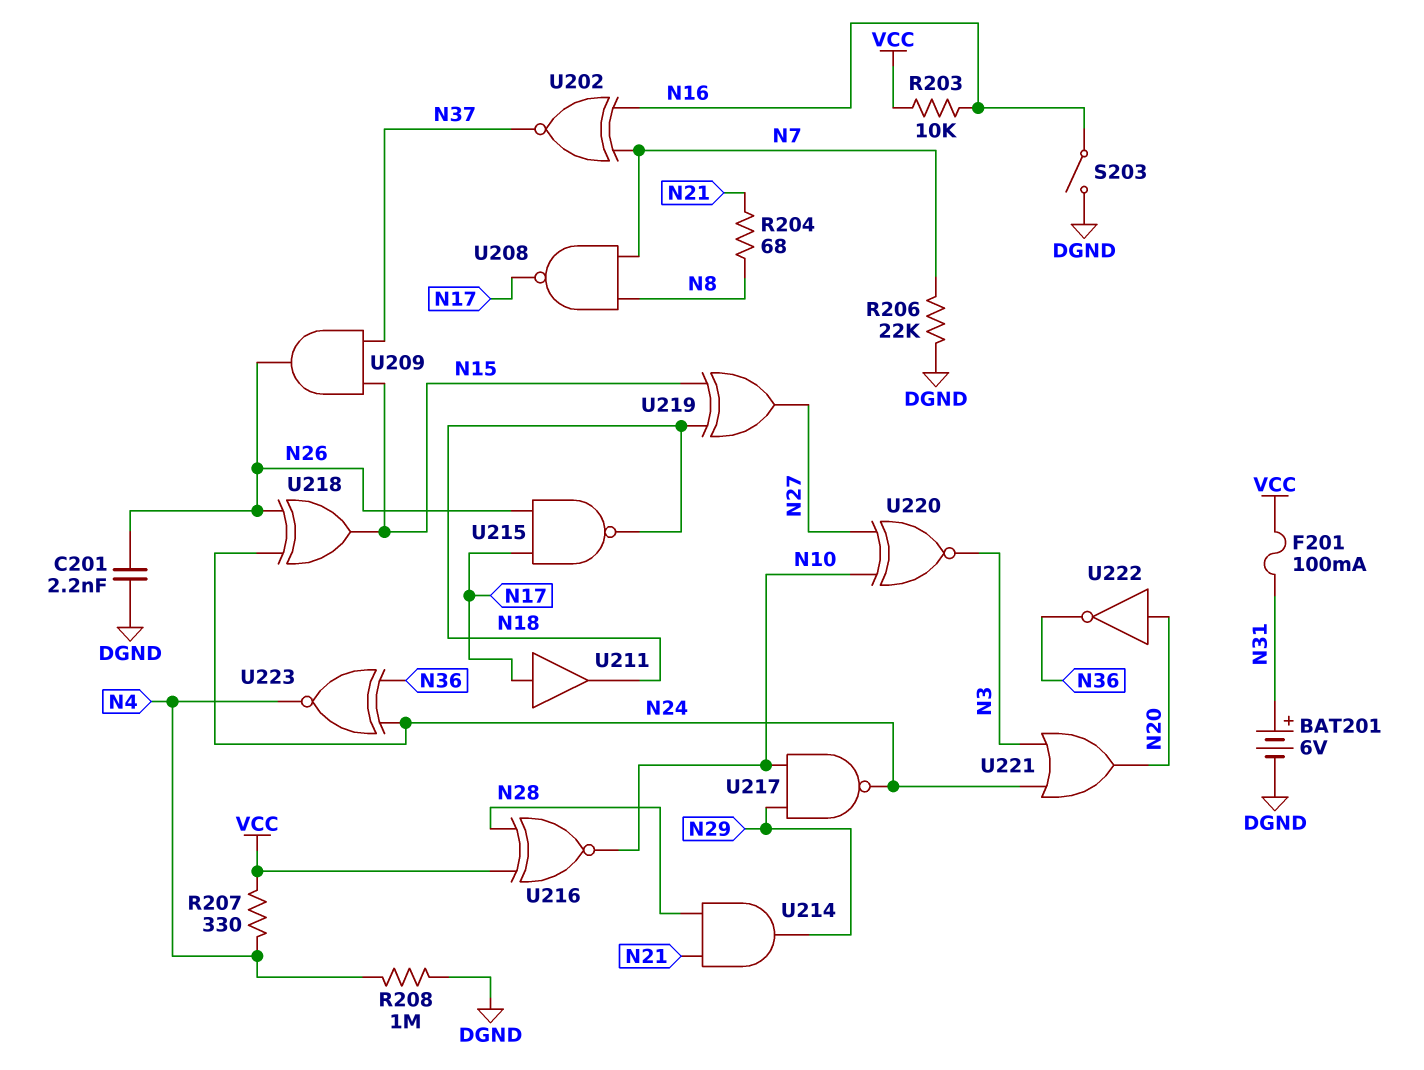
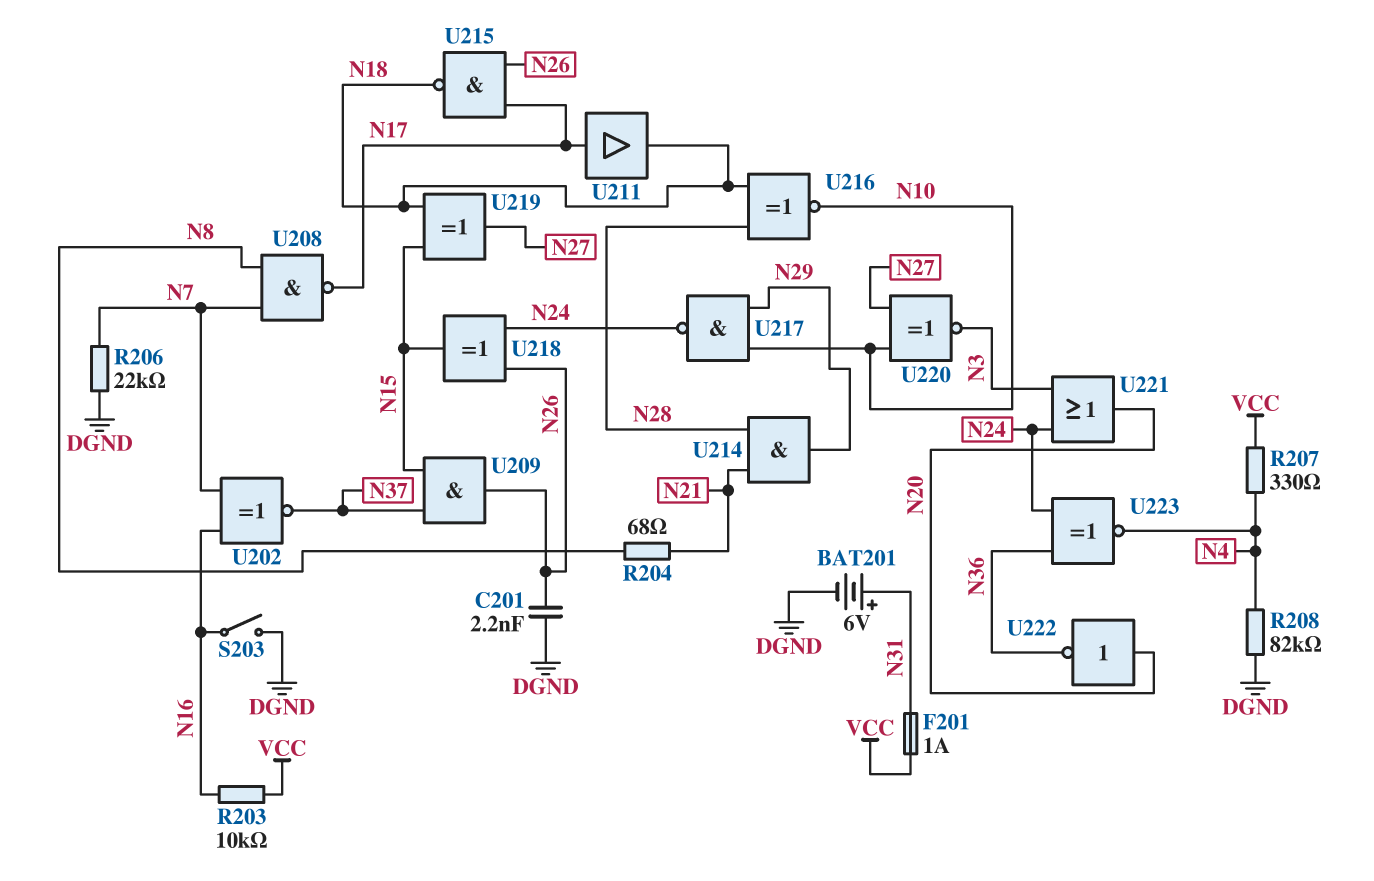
F201: 100mA (N31, VCC) -> 1A (N31, VCC)
R208: 1M (DGND, N4) -> 82k (DGND, N4)
U216: XNOR (in N28, in VCC, out N10) -> XNOR (in N18, in N28, out N10)

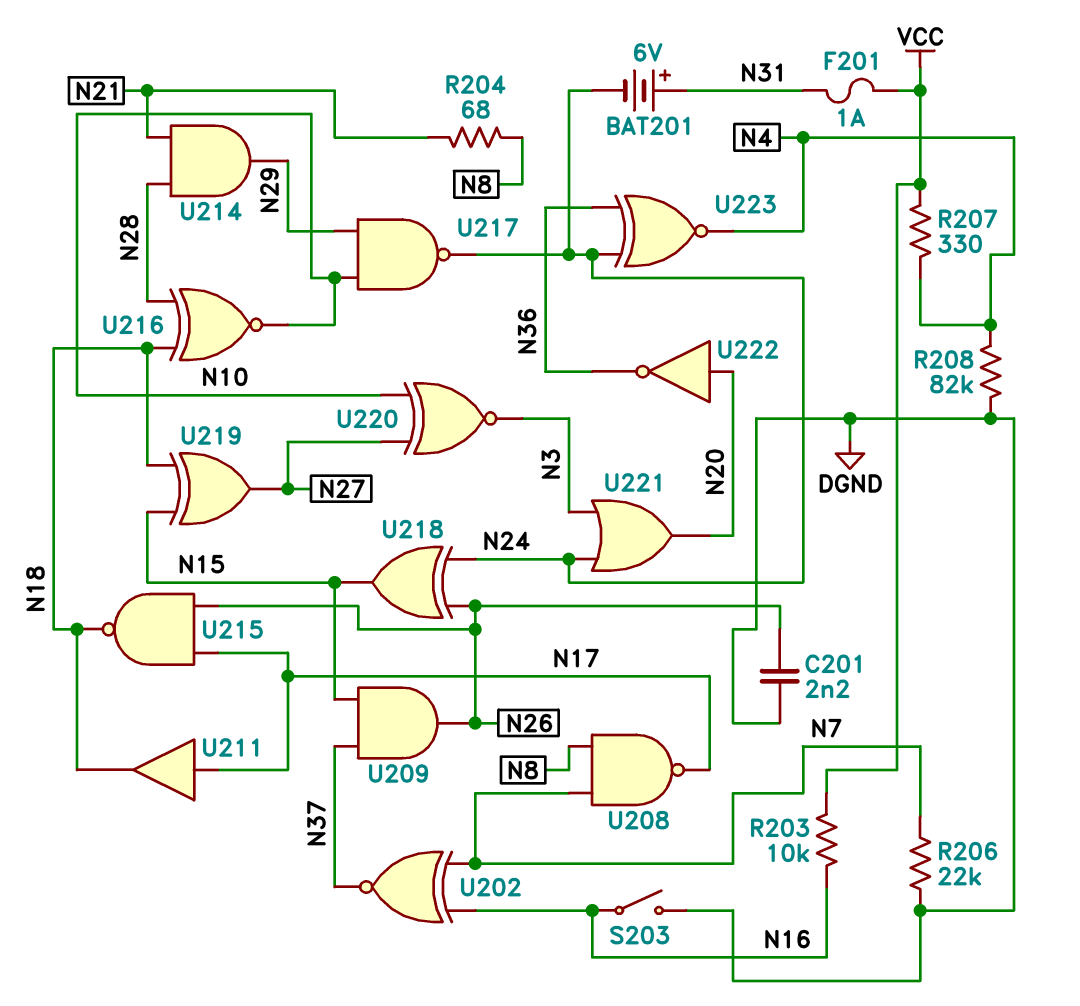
BAT201: 6V (plus N31, minus DGND) -> 6V (plus N31, minus N24)

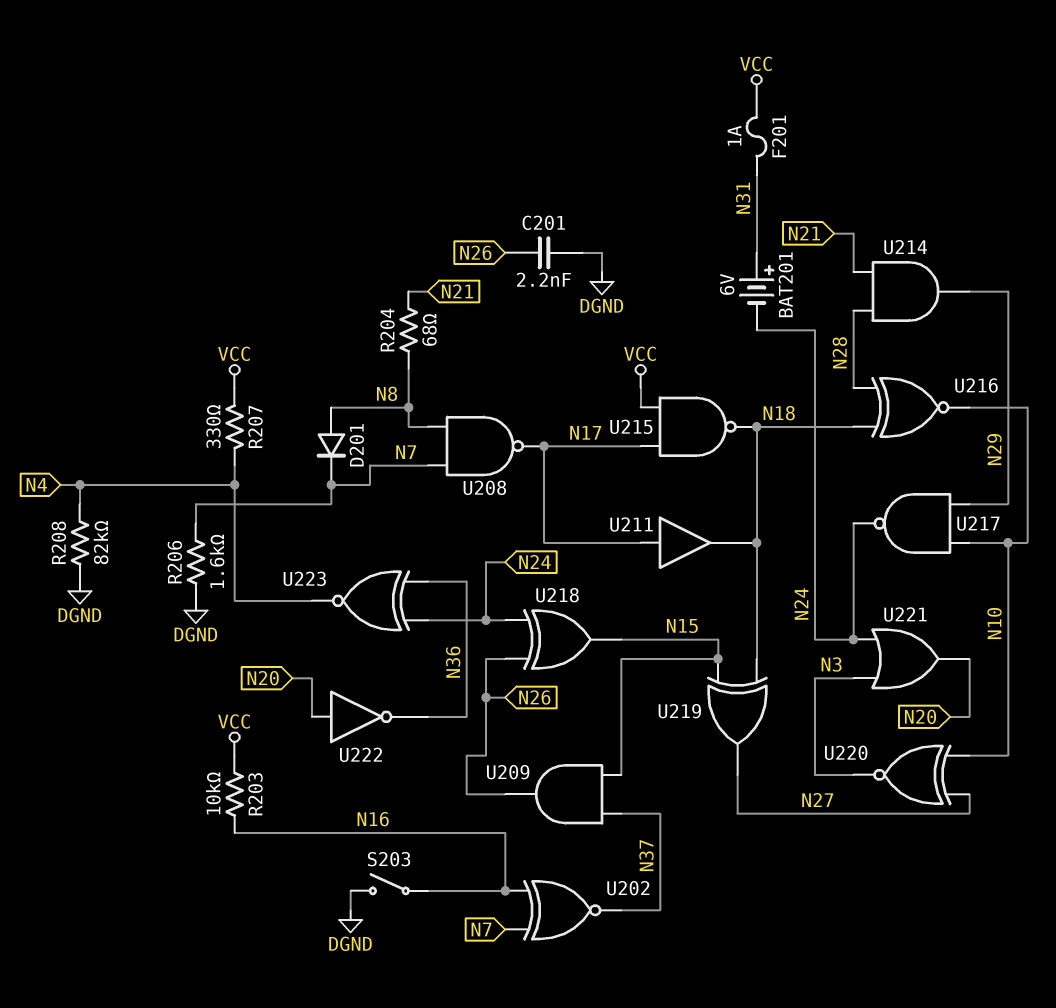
D201: none -> diode (A N8, K N7)
R206: 22k (DGND, N7) -> 1.6k (DGND, N7)
U215: NAND (in N17, in N26, out N18) -> NAND (in N17, in VCC, out N18)

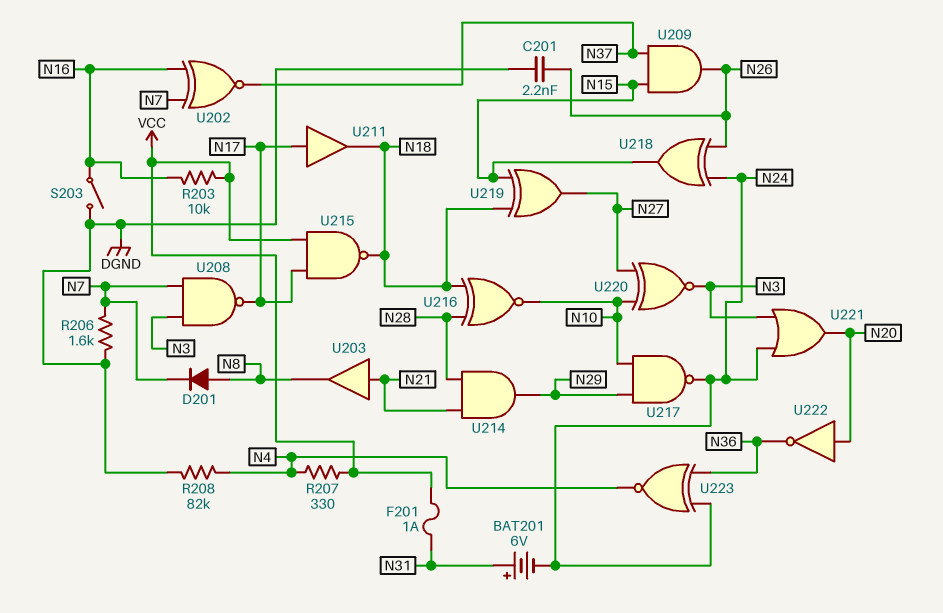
R204: 68 (N8, N21) -> none
U203: none -> buffer (in N21, out N8)
U208: NAND (in N7, in N8, out N17) -> NAND (in N3, in N7, out N17)

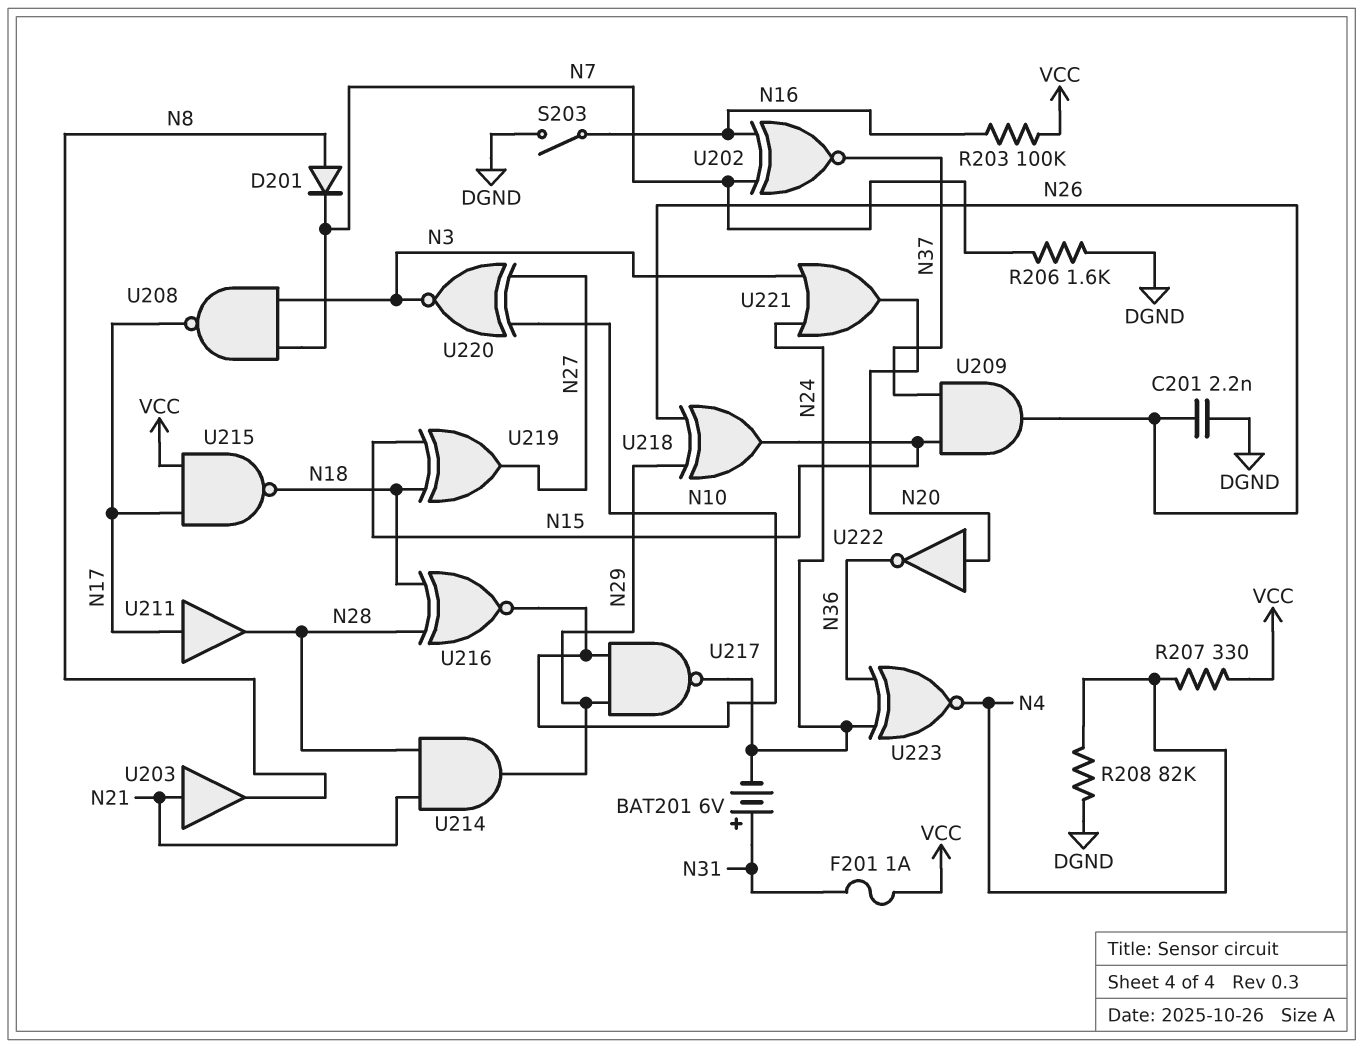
R203: 10k (N16, VCC) -> 100k (N16, VCC)
U211: buffer (in N17, out N18) -> buffer (in N17, out N28)
U218: XOR (in N24, in N26, out N15) -> XOR (in N26, in N29, out N15)

